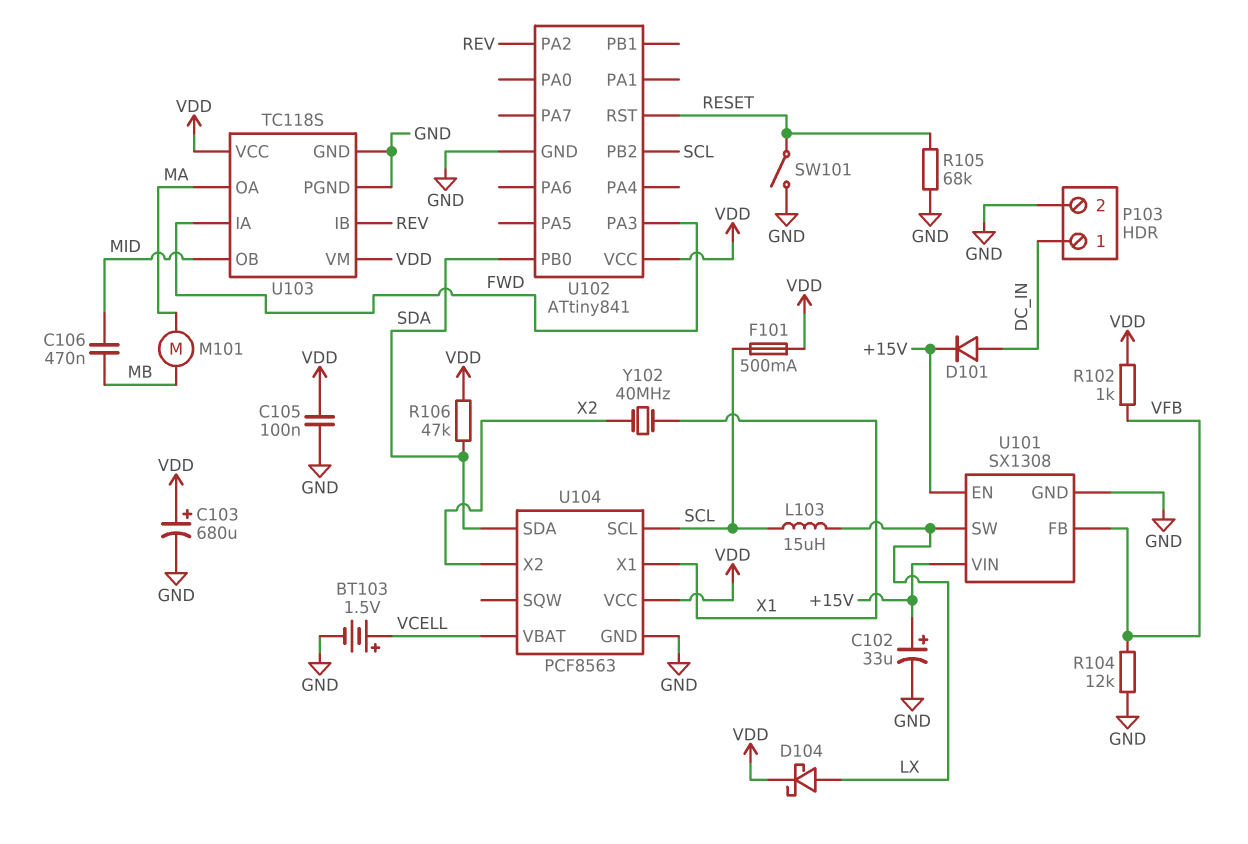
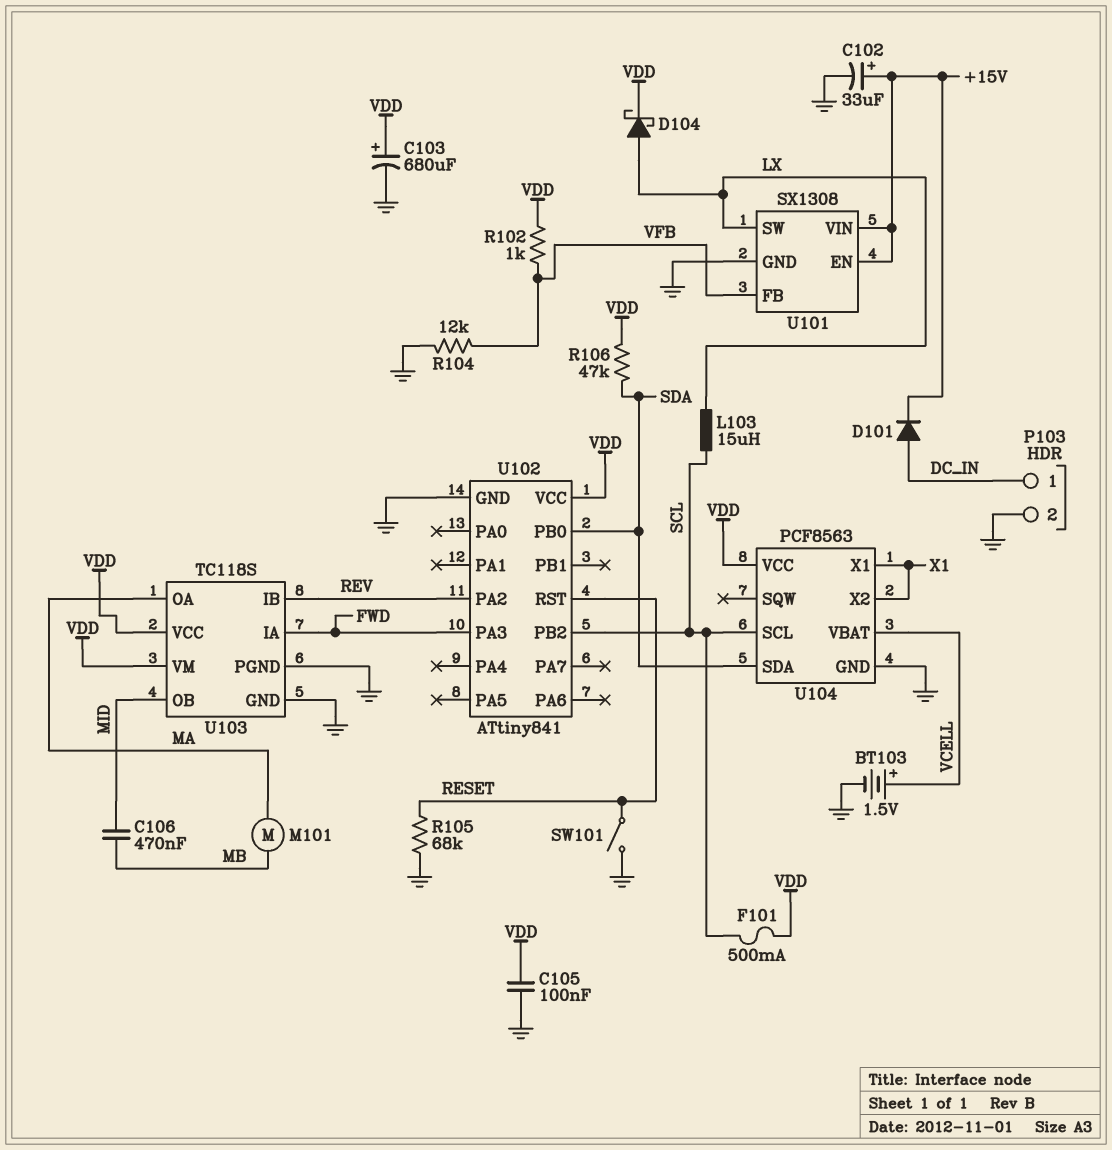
U104 pin X2: X2 -> X1
Y102: 40MHz (X1, X2) -> none

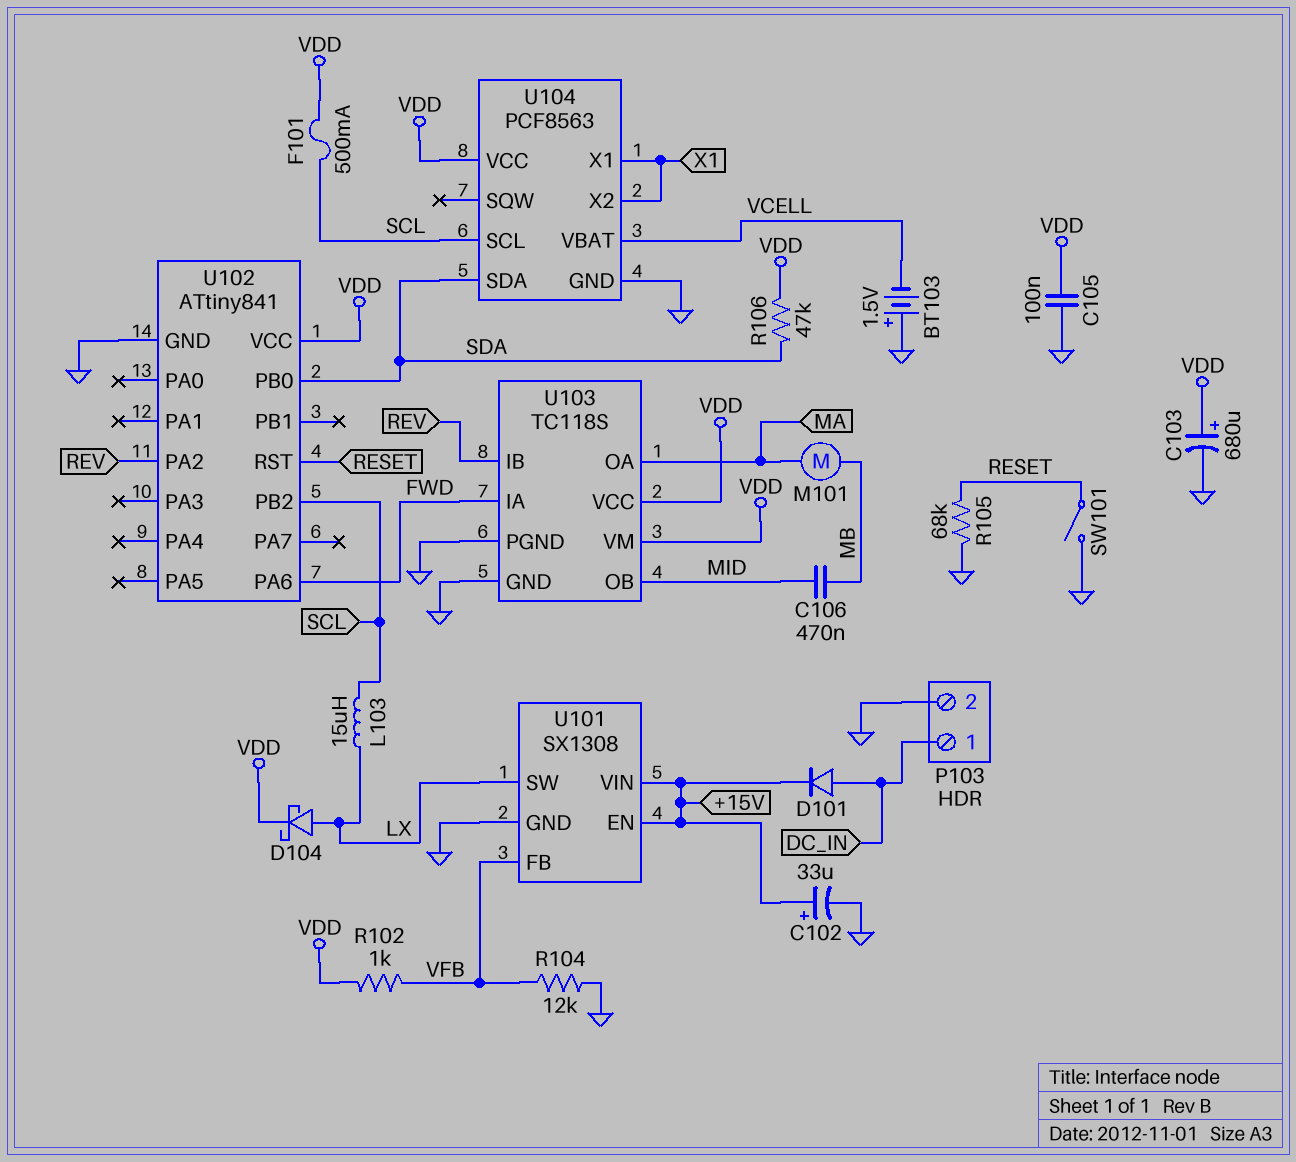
BT103: 1.5V (plus VCELL, minus GND) -> 1.5V (plus GND, minus VCELL)
U102 pin PA3: FWD -> none
U102 pin PA6: none -> FWD

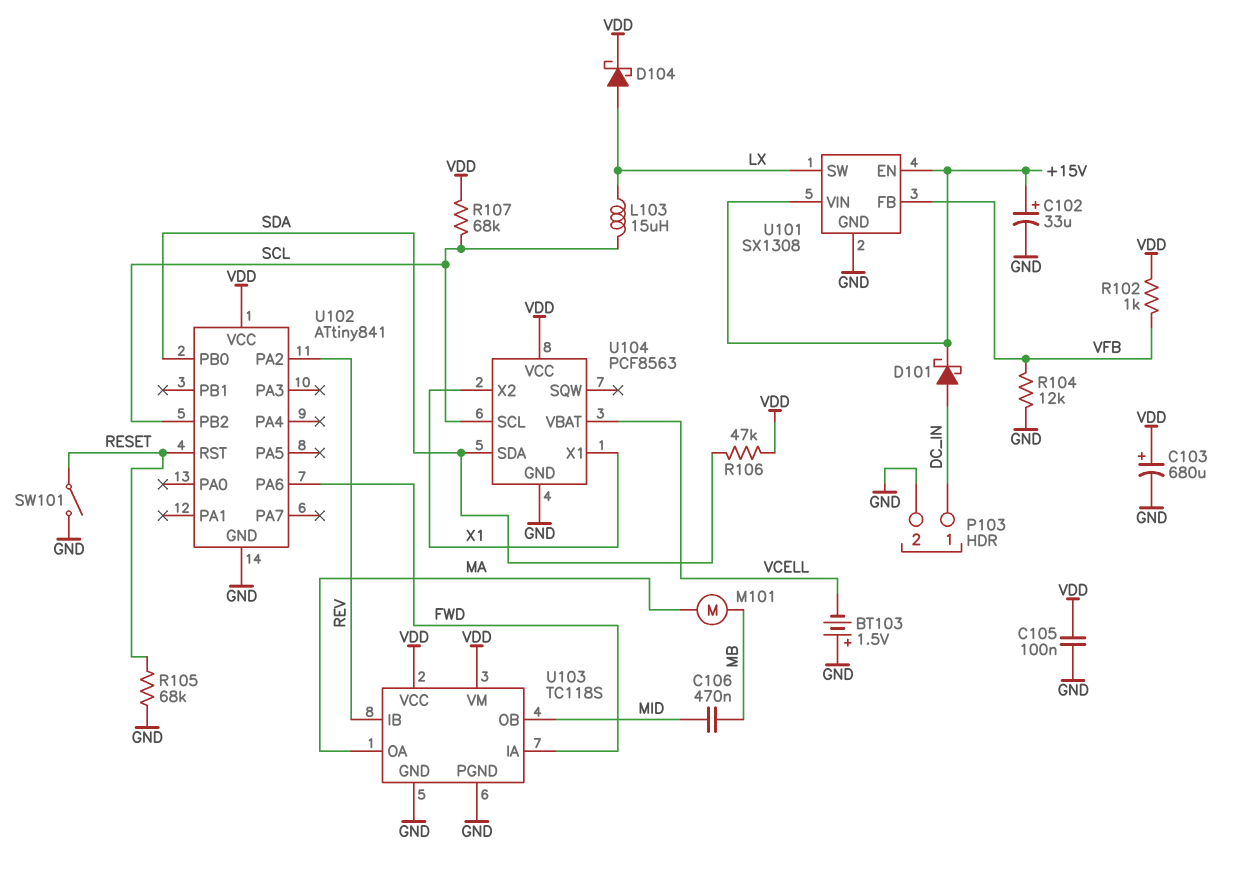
D101: diode (A DC_IN, K +15V) -> schottky (A DC_IN, K +15V)
F101: 500mA (SCL, VDD) -> none
R107: none -> 68k (SCL, VDD)

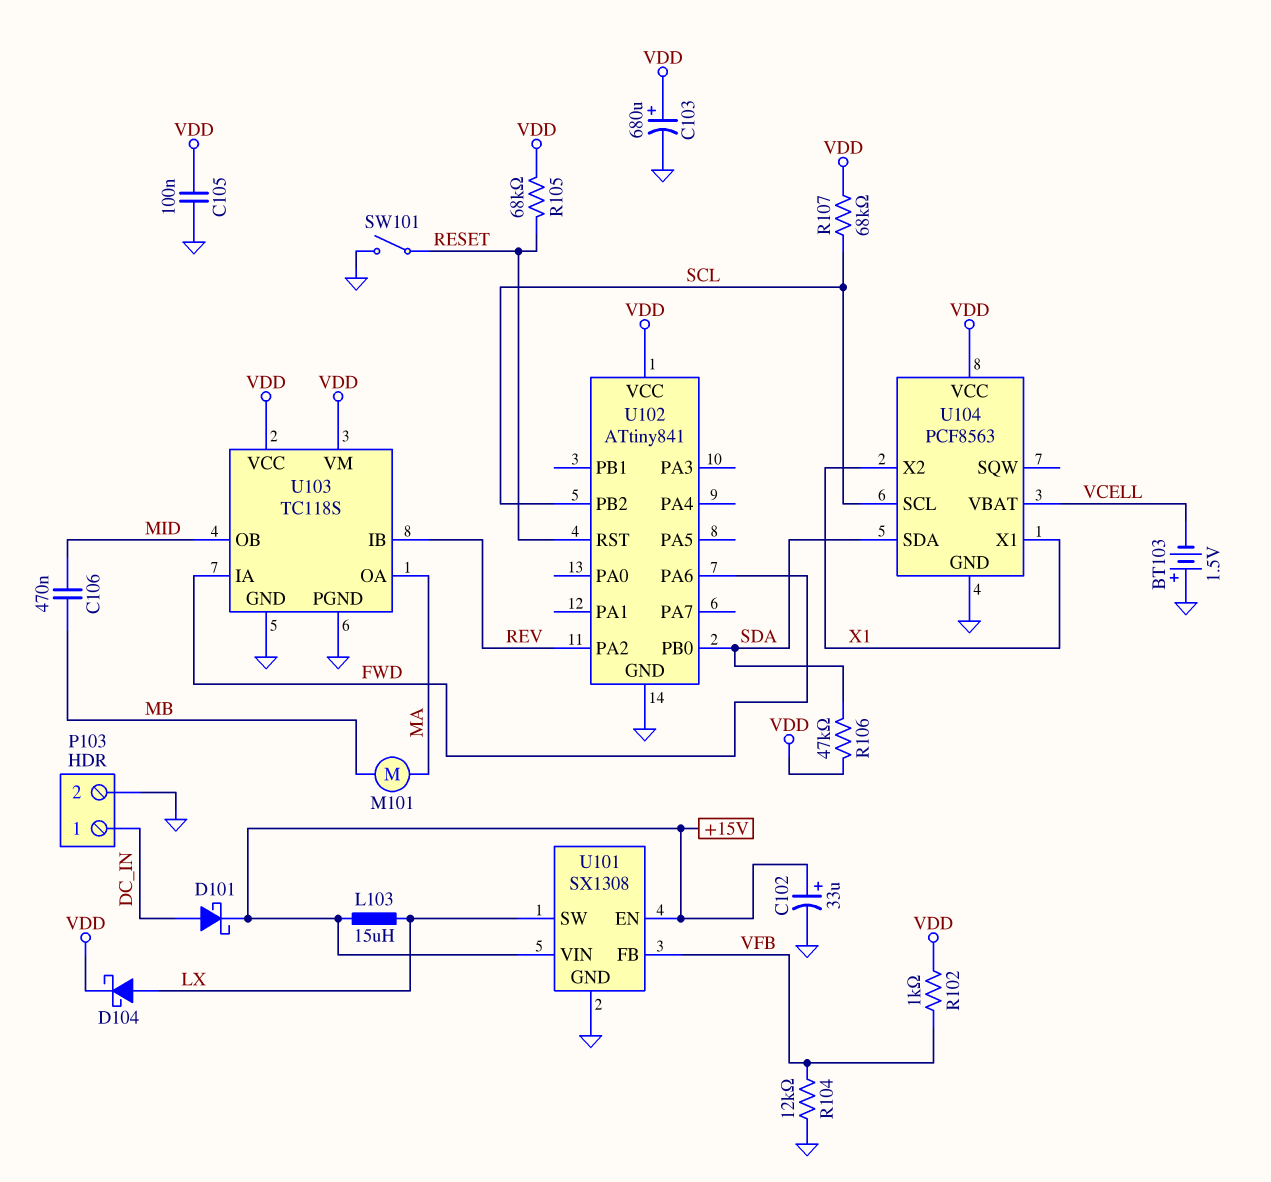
L103: 15uH (LX, SCL) -> 15uH (+15V, LX)
R105: 68k (GND, RESET) -> 68k (RESET, VDD)

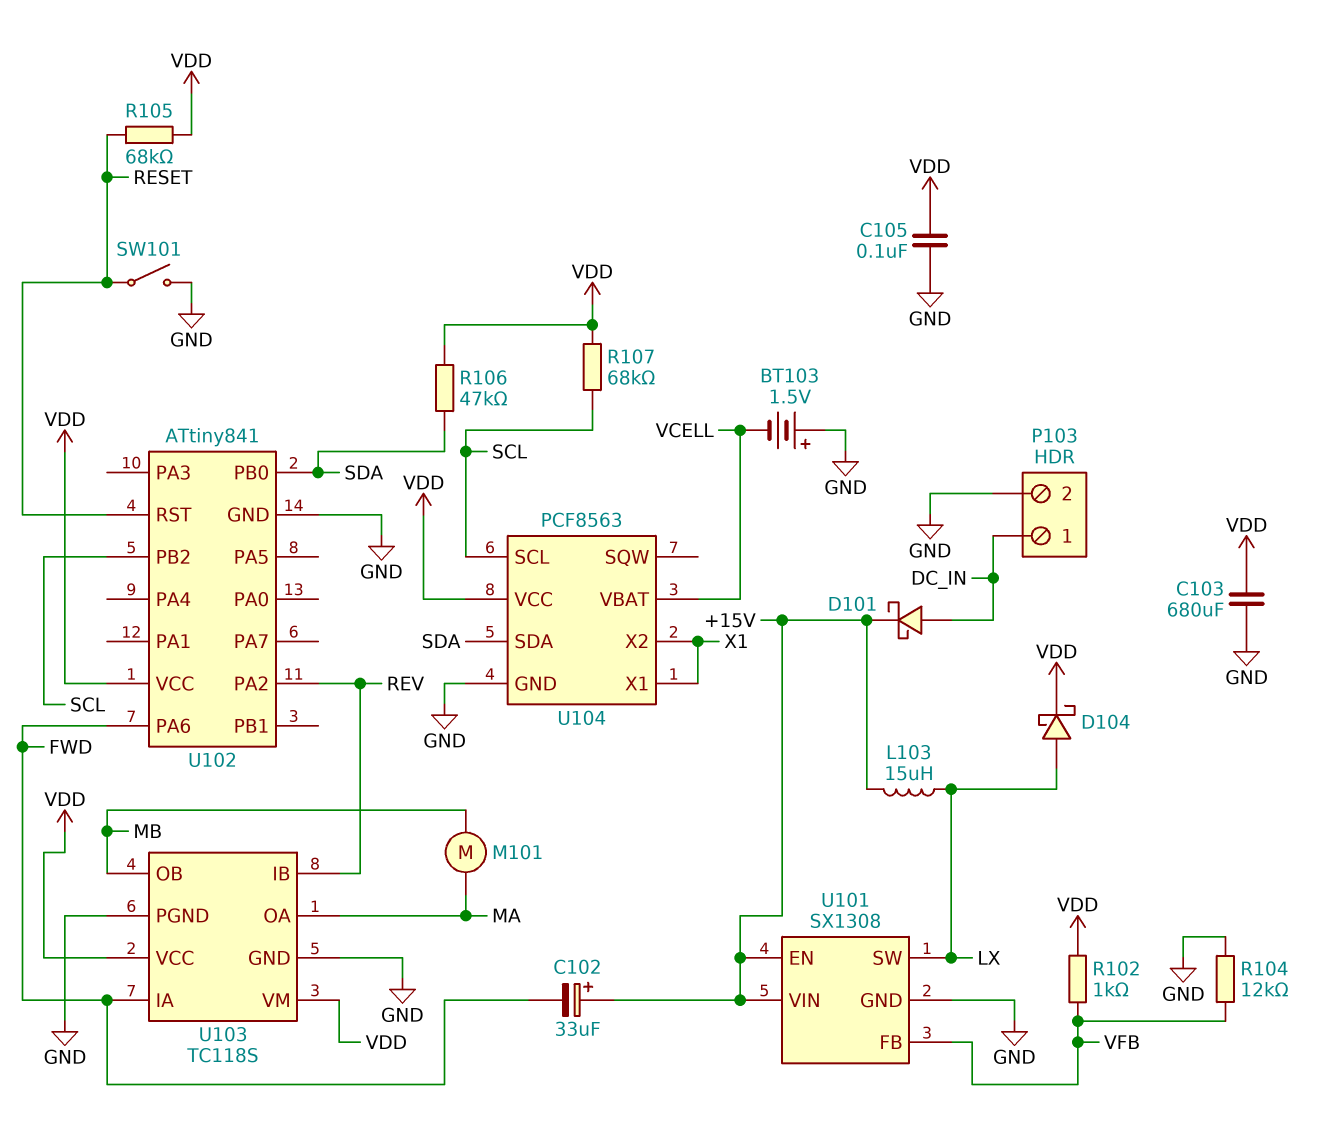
C102: 33uF (plus +15V, minus GND) -> 33uF (plus +15V, minus FWD)
C103: 680uF (plus VDD, minus GND) -> 680uF (GND, VDD)
C106: 470nF (MB, MID) -> none
U103 pin OB: MID -> MB

